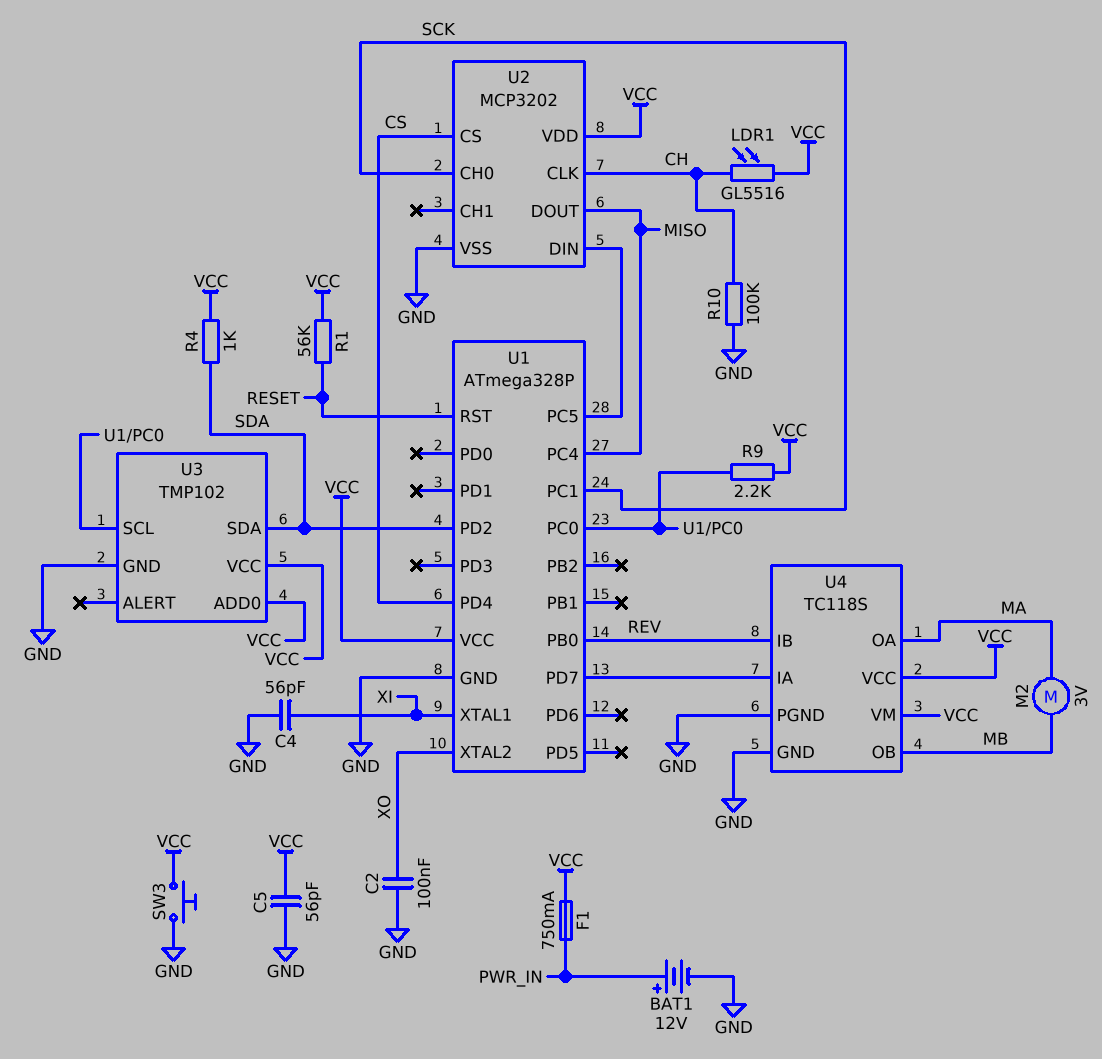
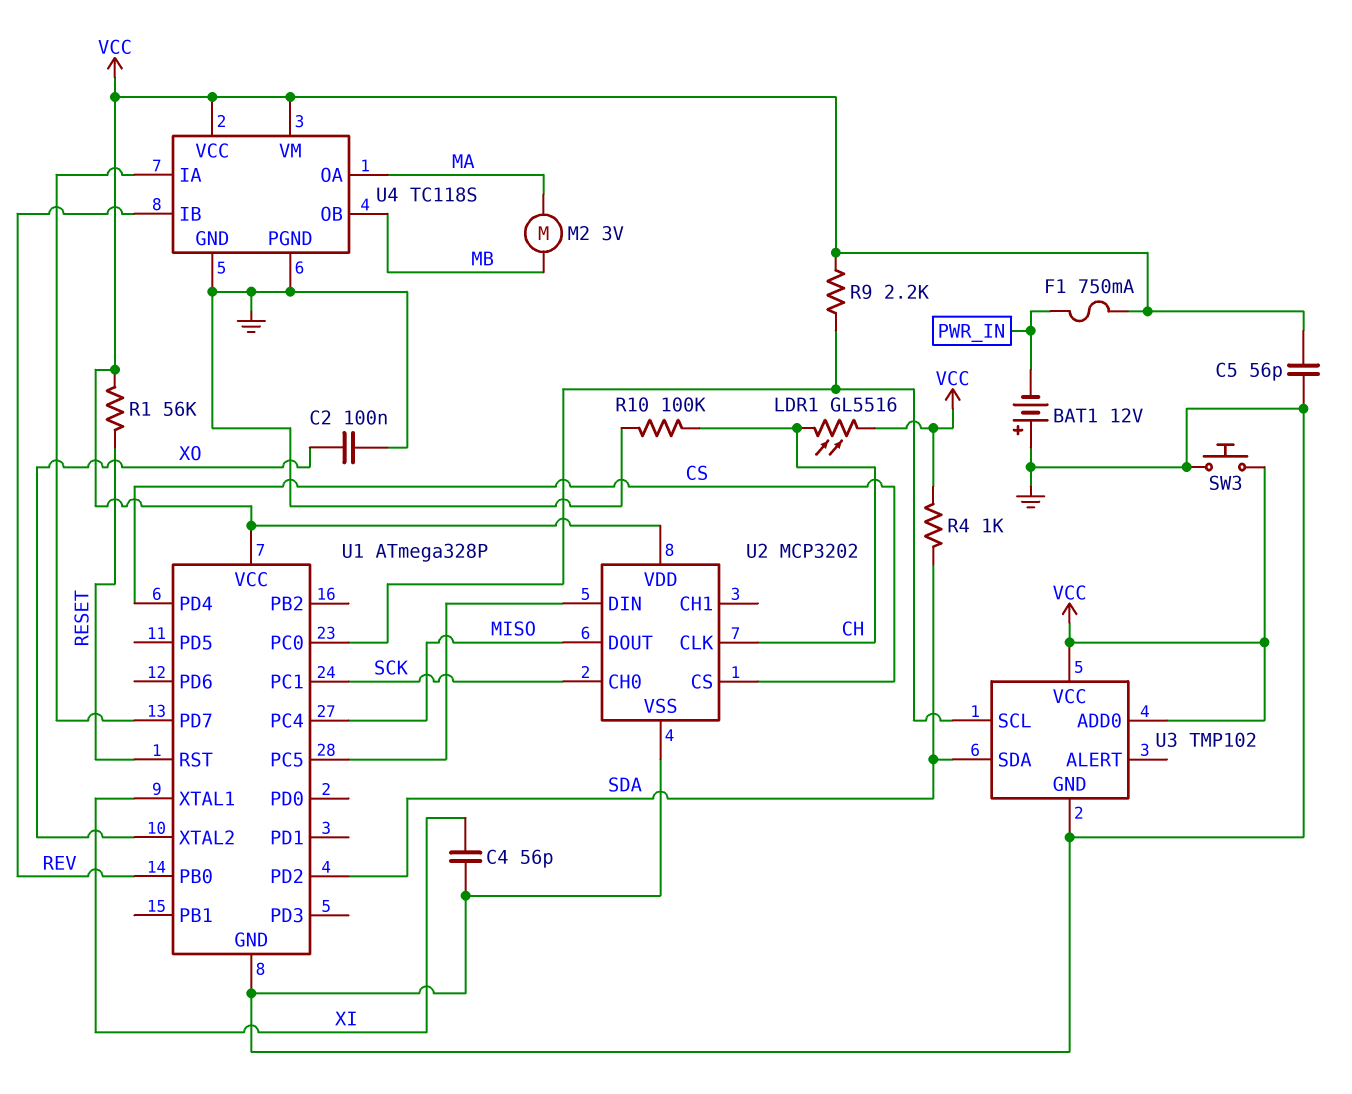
BAT1: 12V (plus PWR_IN, minus GND) -> 12V (plus GND, minus PWR_IN)

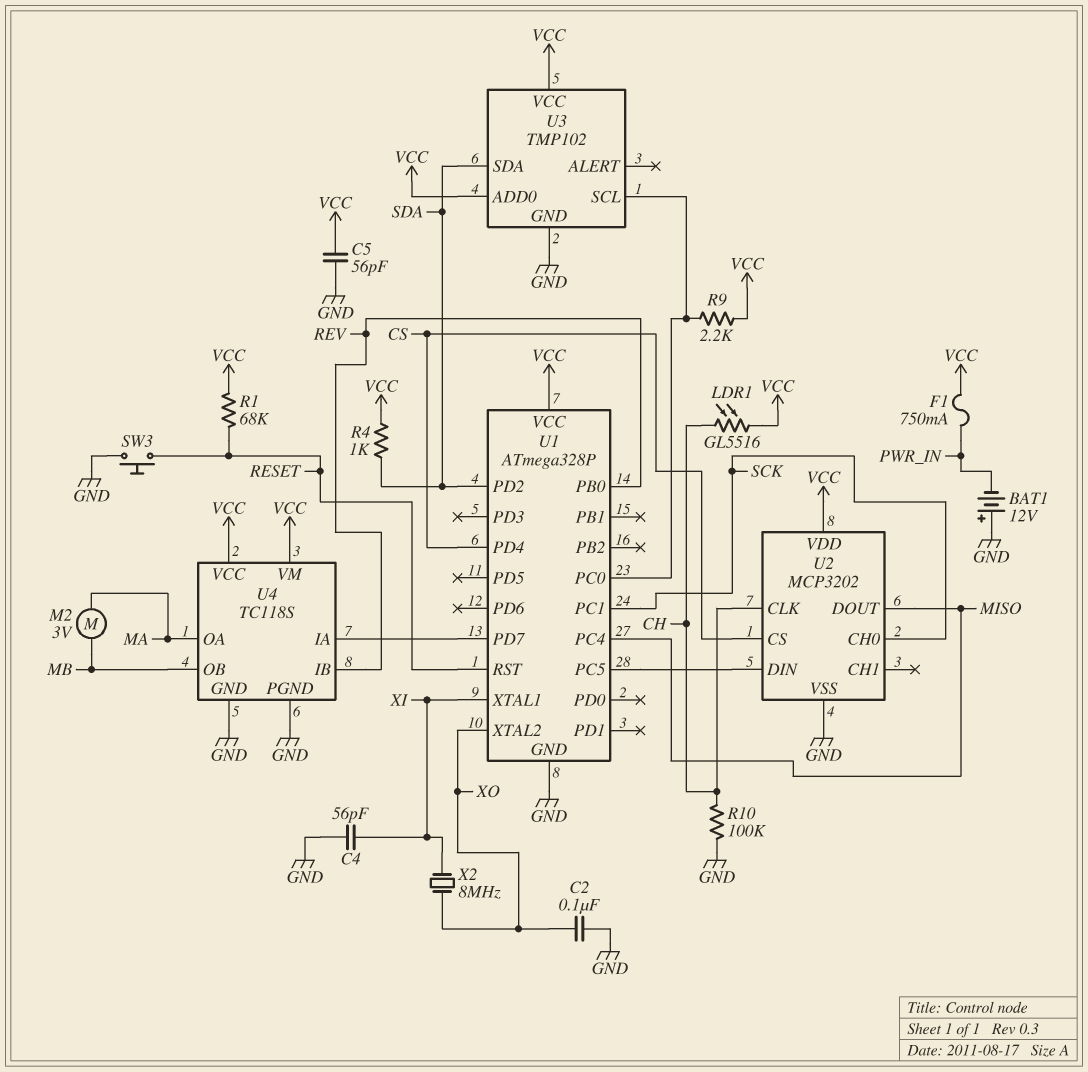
R1: 56k (RESET, VCC) -> 68k (RESET, VCC)
SW3: button (GND, VCC) -> button (GND, RESET)
X2: none -> 8MHz (XI, XO)

